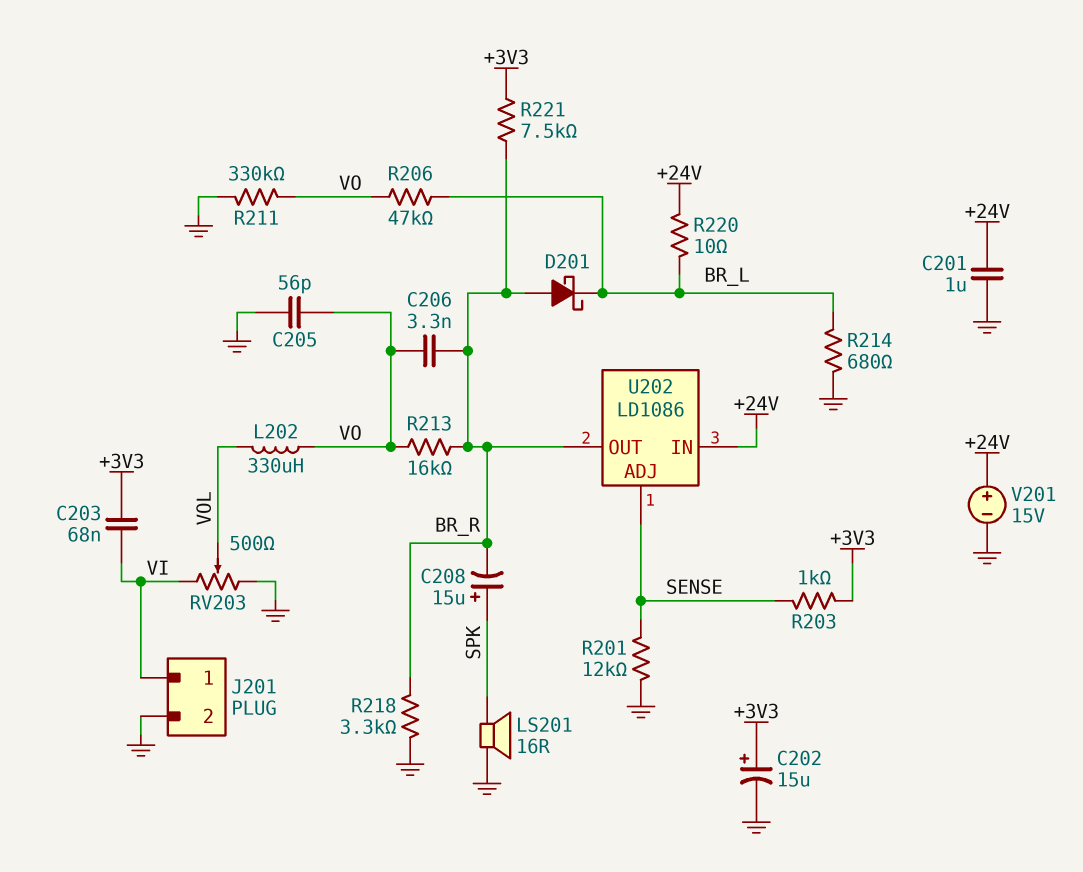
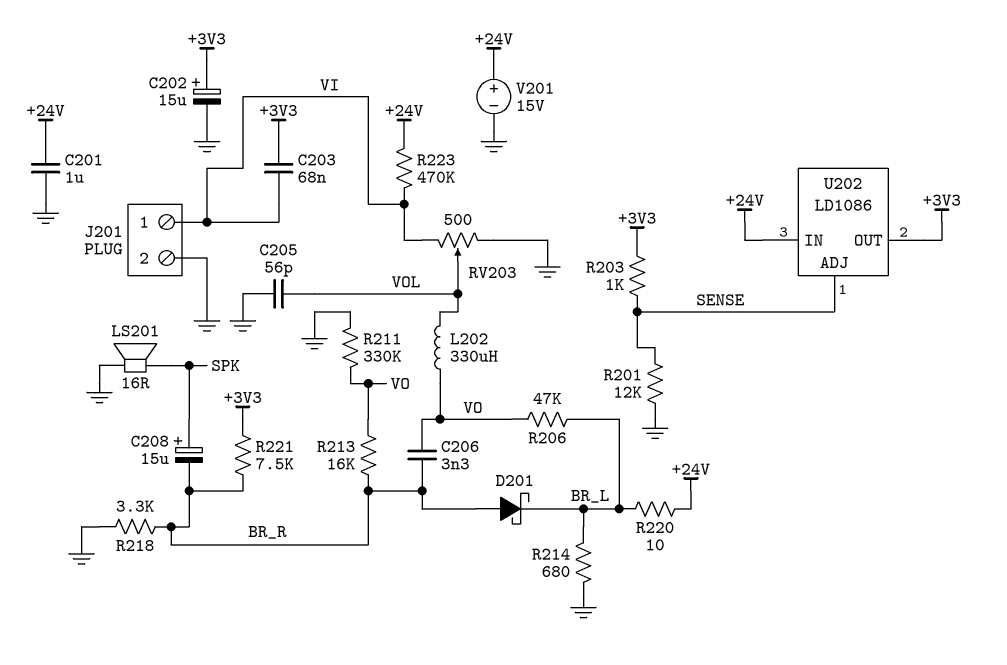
C205: 56pF (GND, VO) -> 56pF (GND, VOL)
R223: none -> 470k (+24V, VI)
U202 pin OUT: BR_R -> +3V3

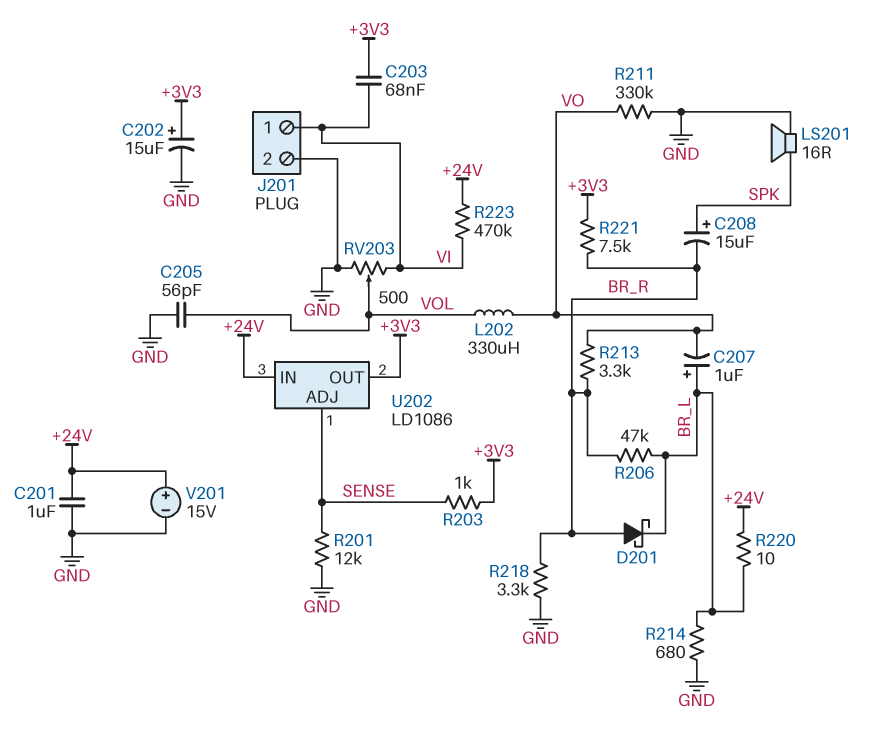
C206: 3.3nF (BR_R, VO) -> none
C207: none -> 1uF (plus BR_L, minus VO)
R206: 47k (BR_L, VO) -> 47k (BR_L, BR_R)
R213: 16k (BR_R, VO) -> 3.3k (BR_R, VO)

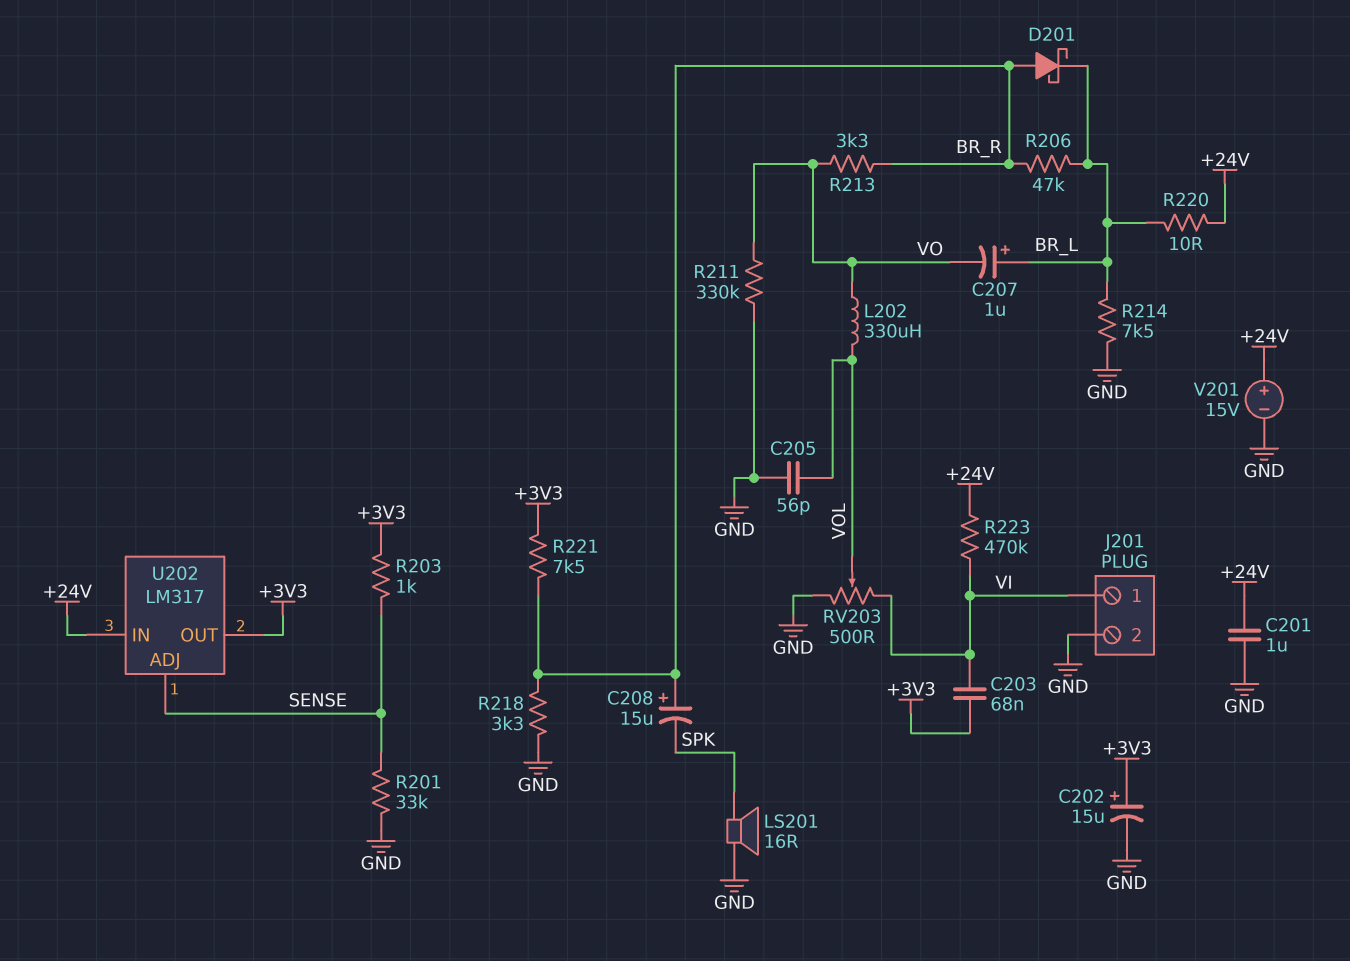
C208: 15uF (plus SPK, minus BR_R) -> 15uF (plus BR_R, minus SPK)
R201: 12k (GND, SENSE) -> 33k (GND, SENSE)
R214: 680 (BR_L, GND) -> 7.5k (BR_L, GND)
U202: LD1086 -> LM317

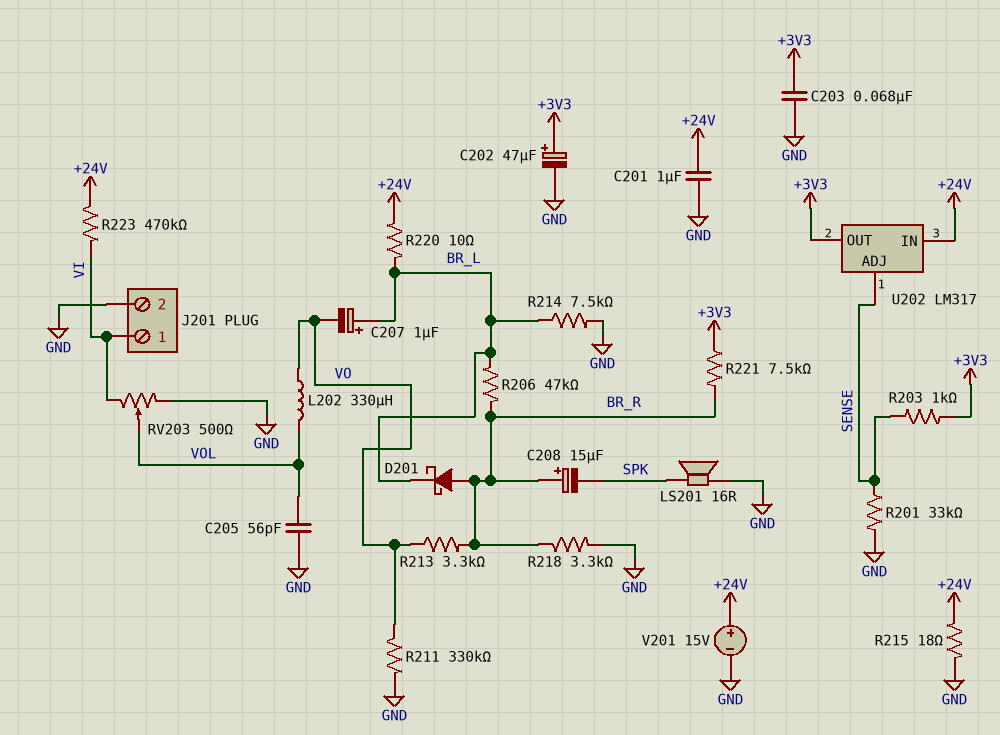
C202: 15uF (plus +3V3, minus GND) -> 47uF (plus +3V3, minus GND)
C203: 68nF (+3V3, VI) -> 68nF (+3V3, GND)
R215: none -> 18 (+24V, GND)

